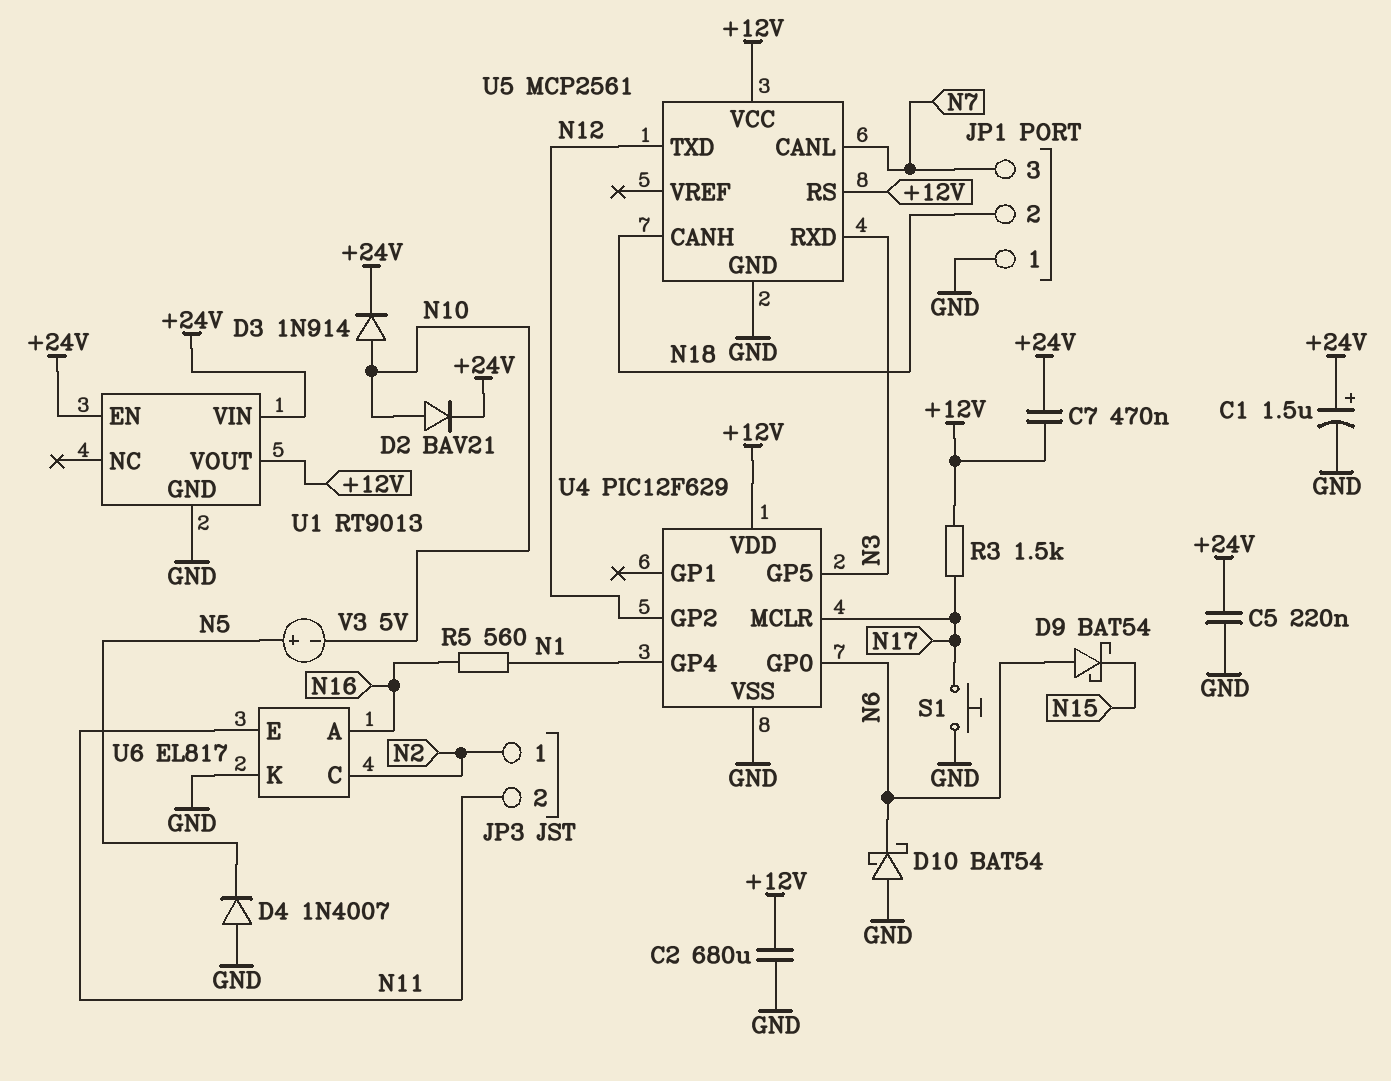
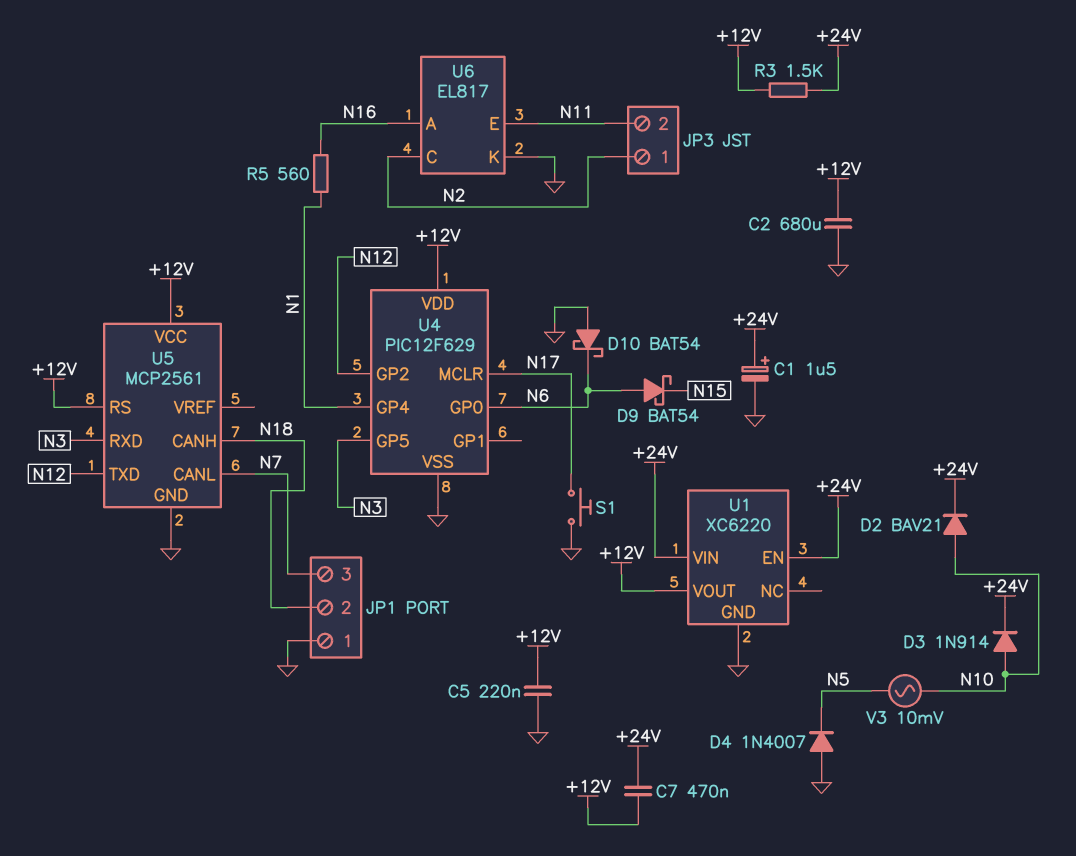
C5: 220nF (+24V, GND) -> 220nF (+12V, GND)
R3: 1.5k (+12V, N17) -> 1.5k (+12V, +24V)
U1: RT9013 -> XC6220
V3: 5V (plus N5, minus N10) -> AC 10mV (N5, N10)

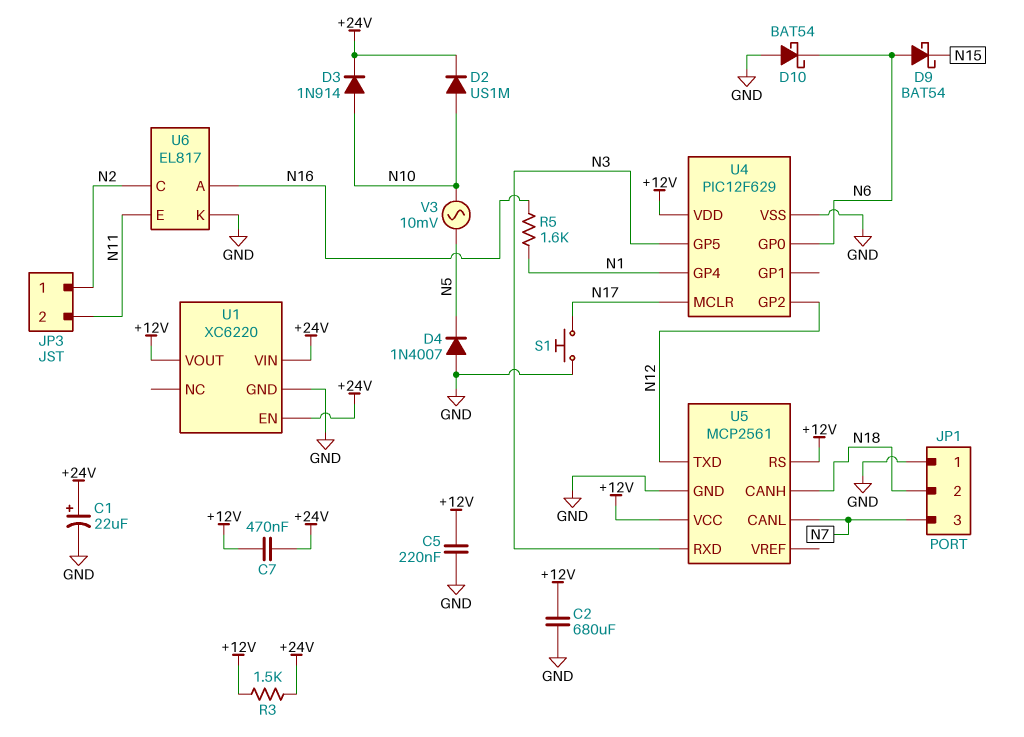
C1: 1.5uF (plus +24V, minus GND) -> 22uF (plus +24V, minus GND)
D2: diode BAV21 (A N10, K +24V) -> diode US1M (A N10, K +24V)
R5: 560 (N1, N16) -> 1.6k (N1, N16)

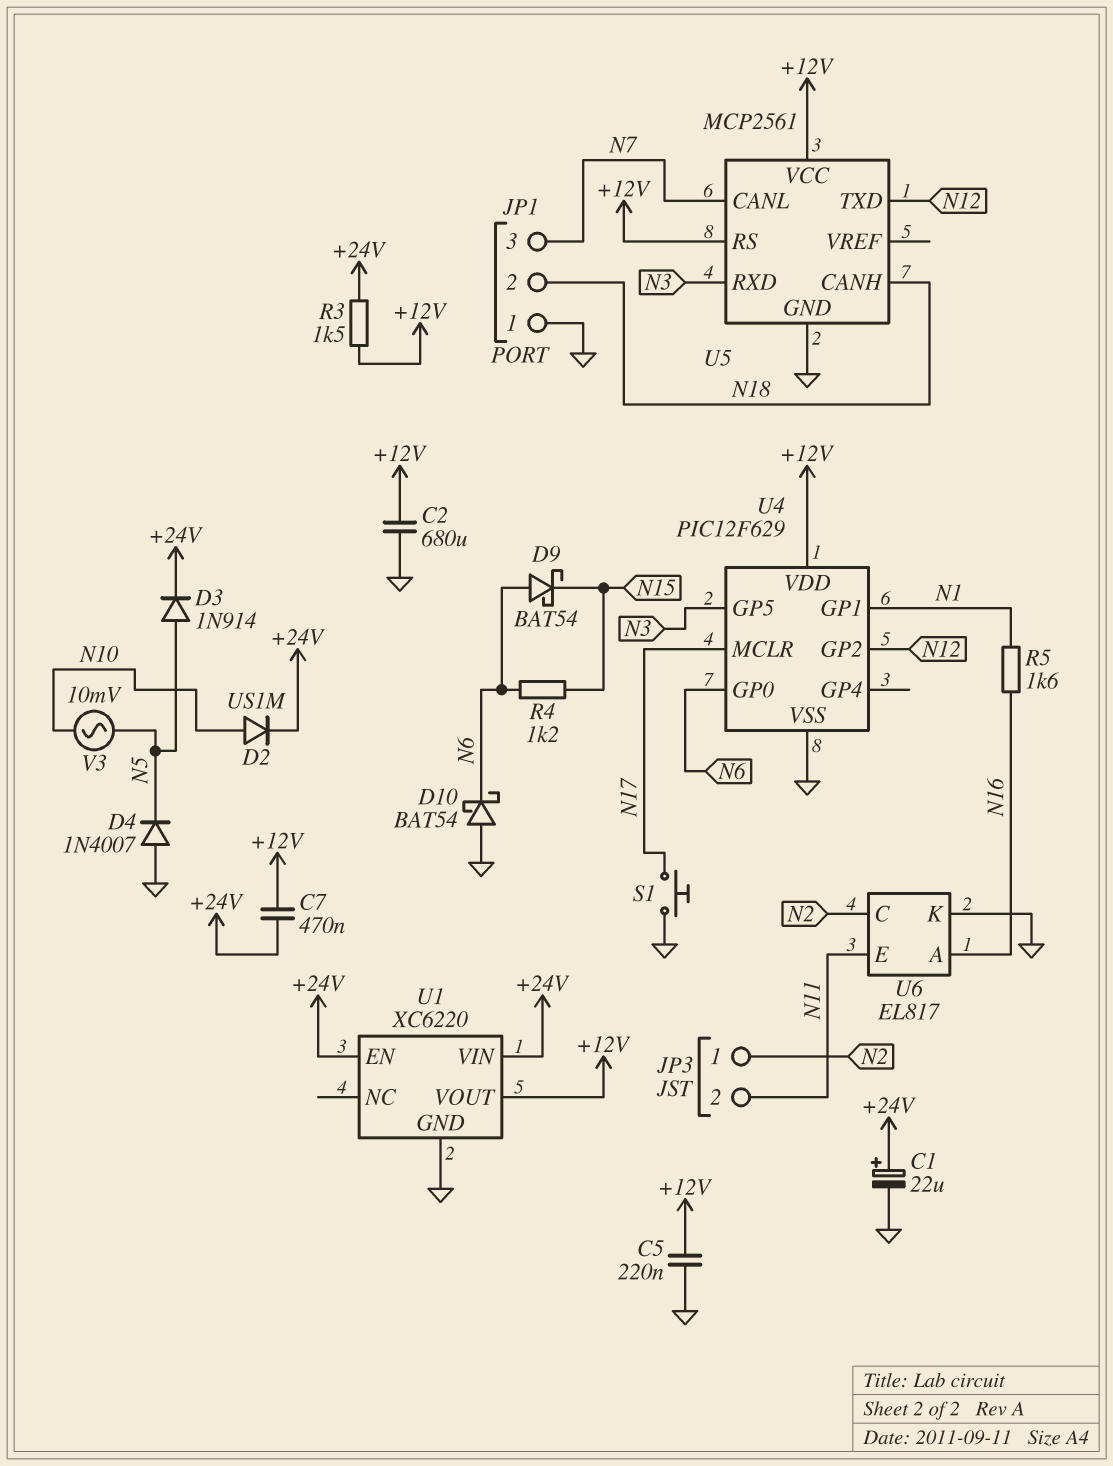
D3: diode 1N914 (A N10, K +24V) -> diode 1N914 (A N5, K +24V)
R4: none -> 1.2k (N6, N15)
U4 pin GP1: none -> N1
U4 pin GP4: N1 -> none

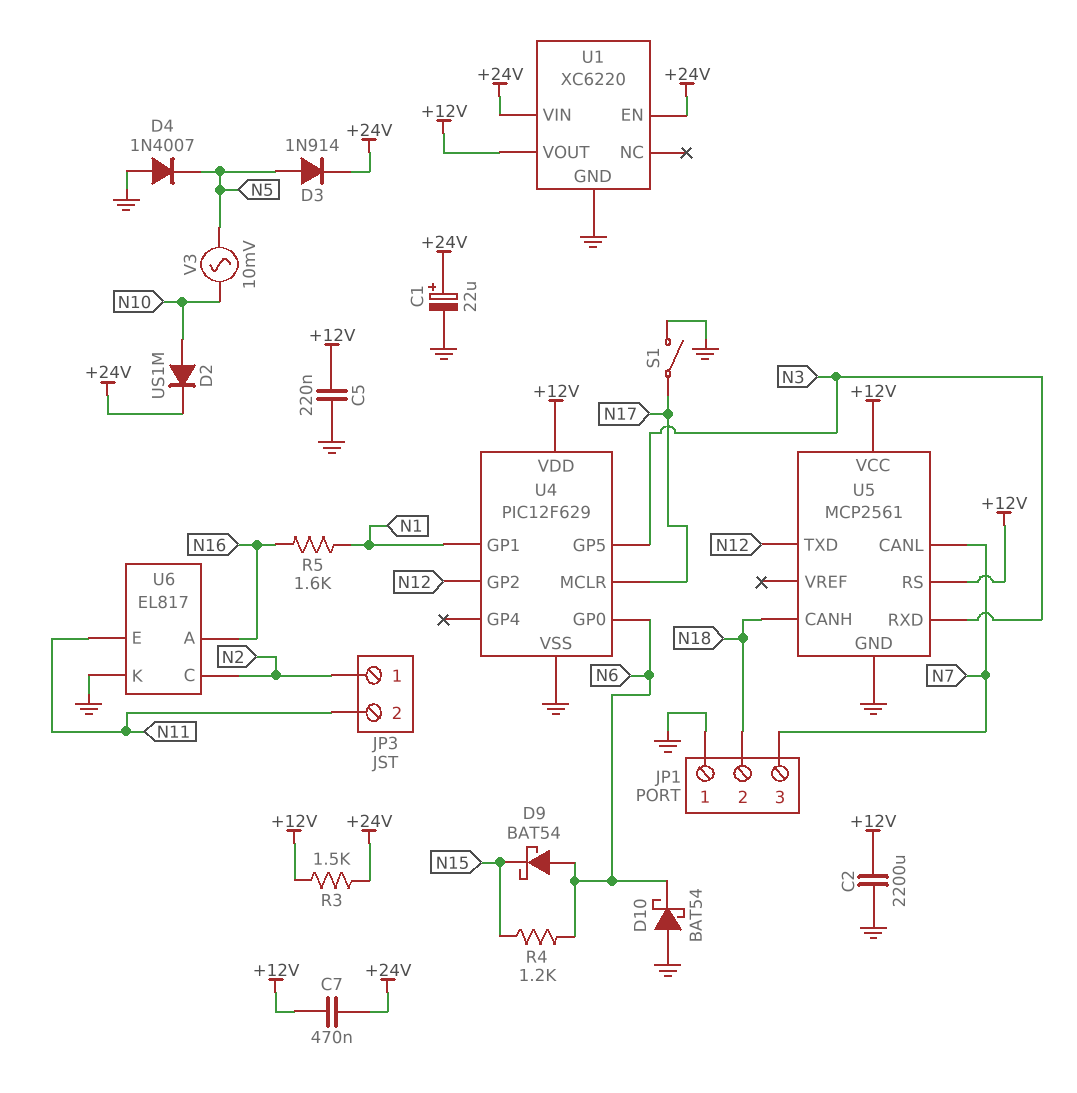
C2: 680uF (+12V, GND) -> 2200uF (+12V, GND)
S1: button (GND, N17) -> switch (GND, N17)

